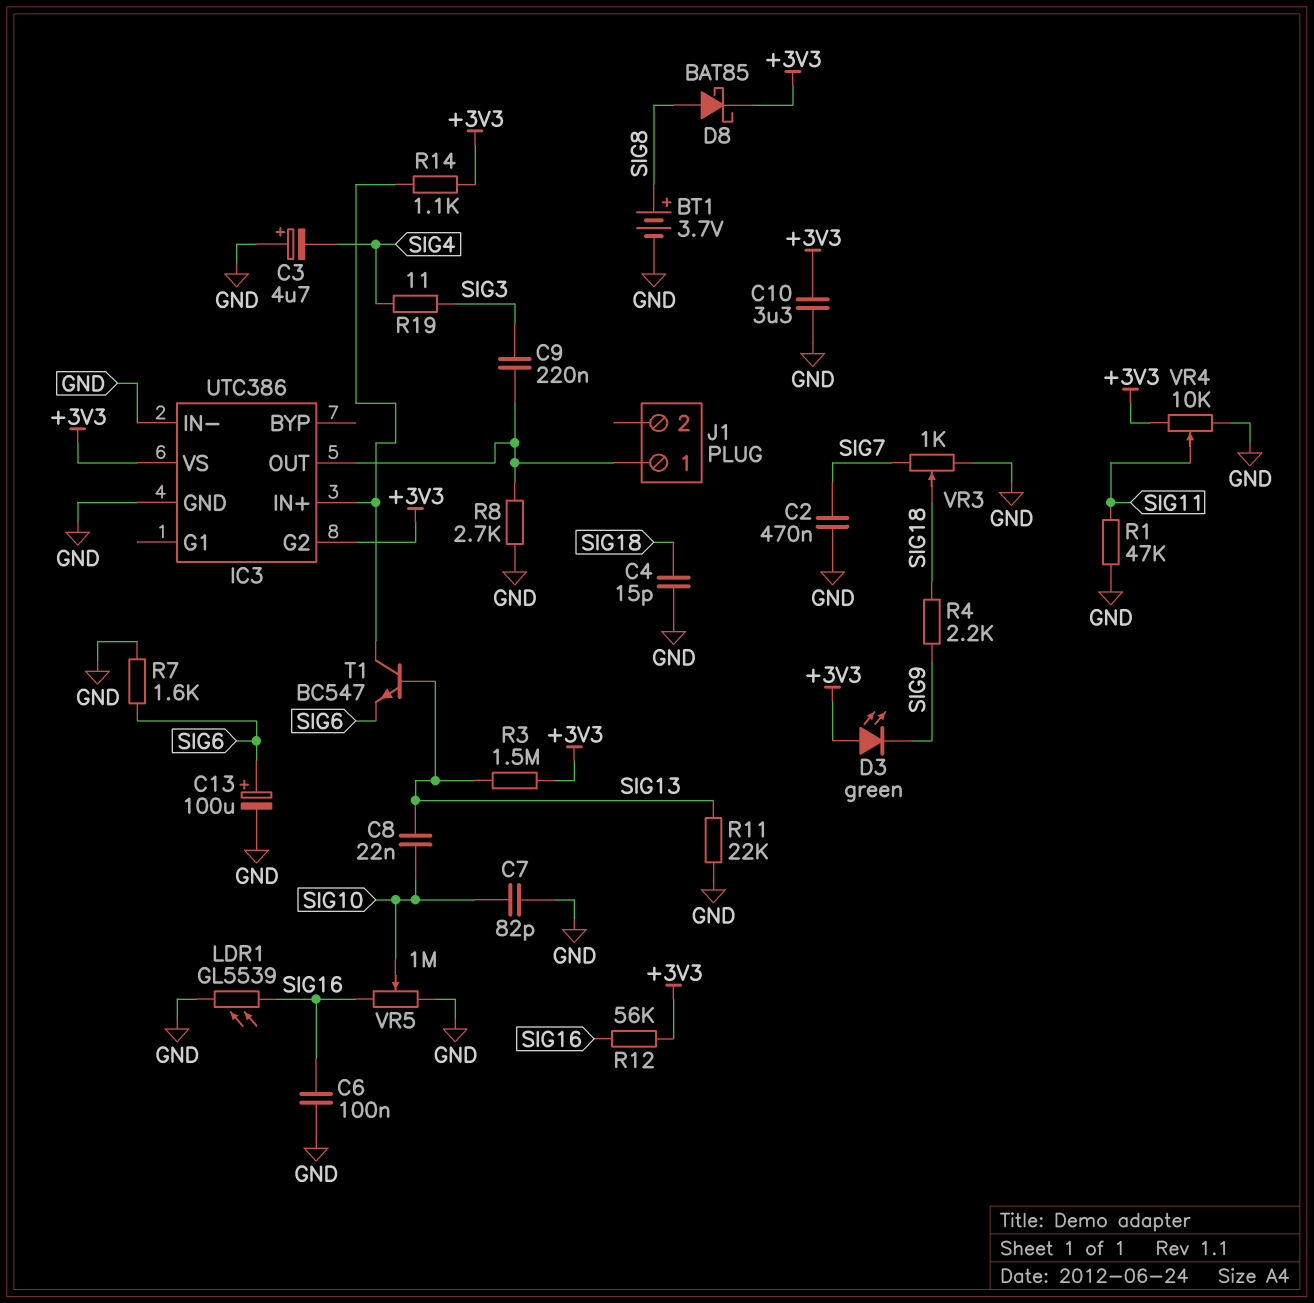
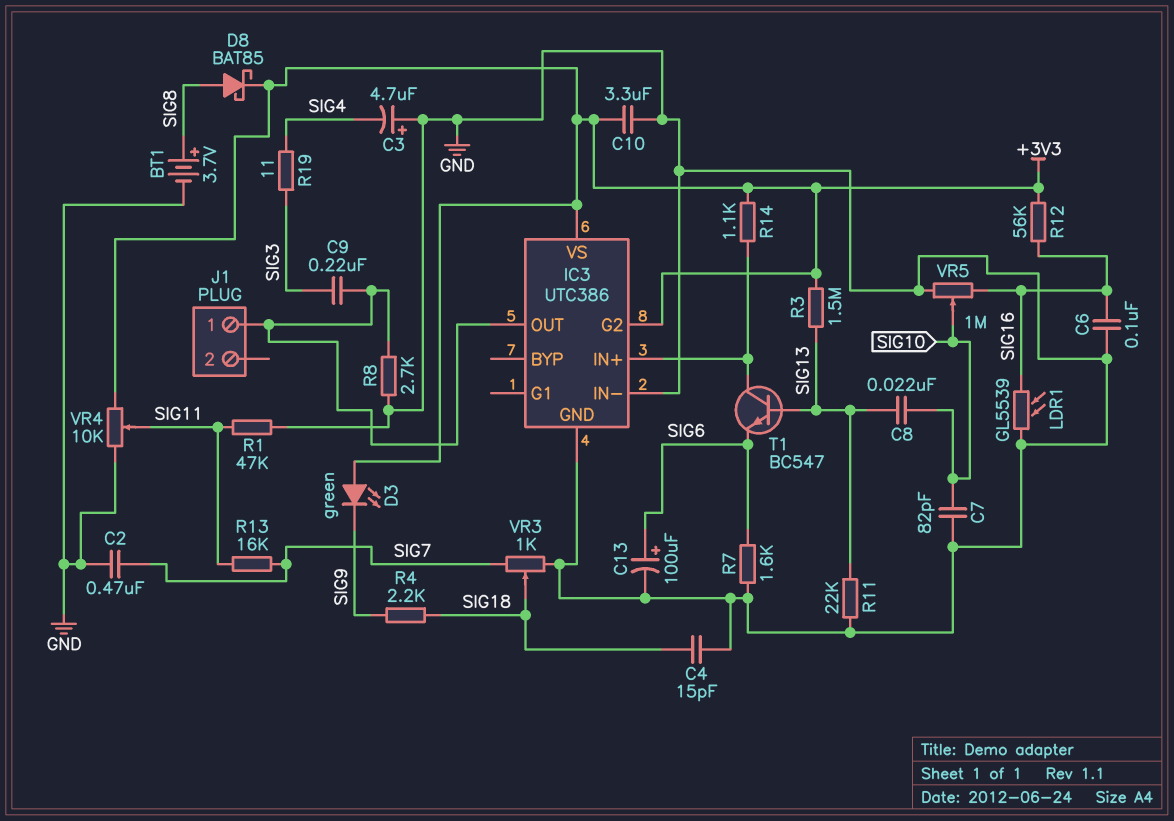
R13: none -> 16k (SIG7, SIG11)

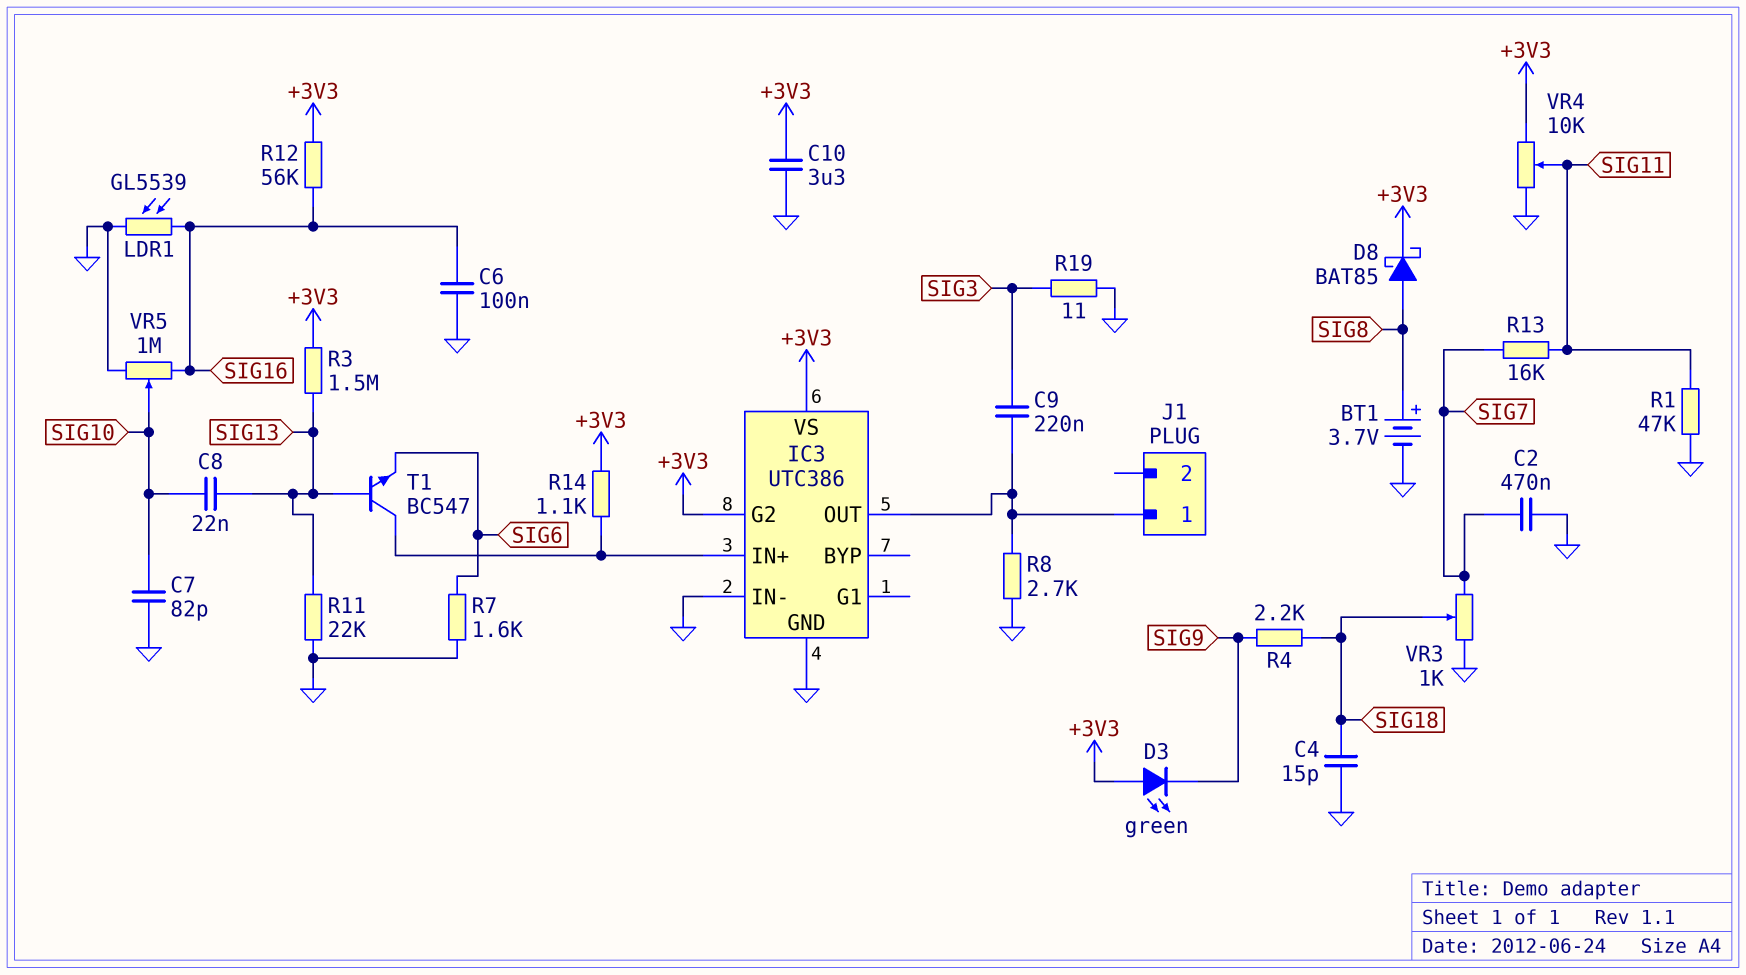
C3: 4.7uF (plus GND, minus SIG4) -> none
C13: 100uF (plus SIG6, minus GND) -> none
R19: 11 (SIG3, SIG4) -> 11 (GND, SIG3)

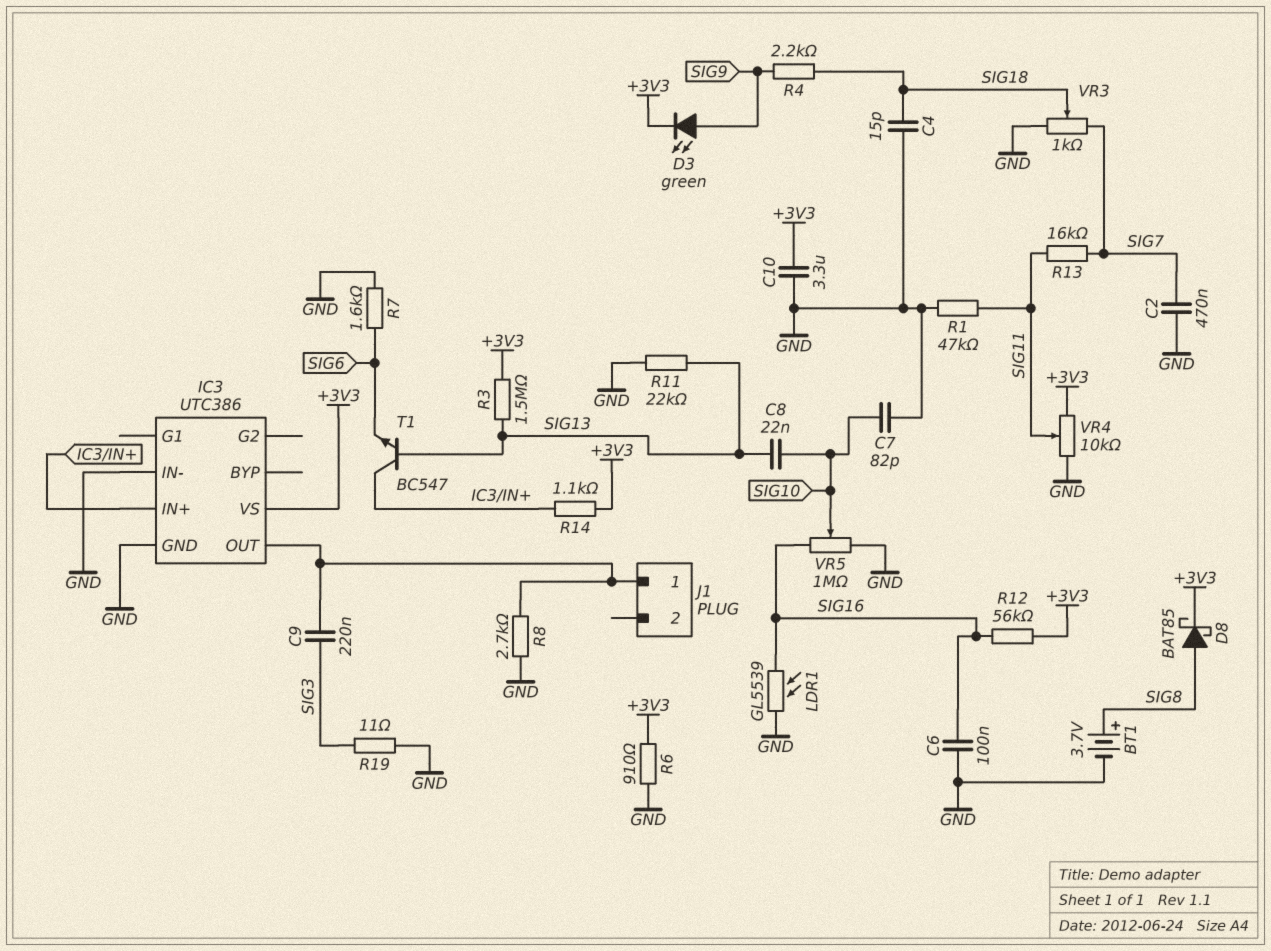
D3: LED green (A +3V3, K SIG9) -> LED green (A SIG9, K +3V3)
IC3 pin G2: +3V3 -> none
R6: none -> 910 (+3V3, GND)

